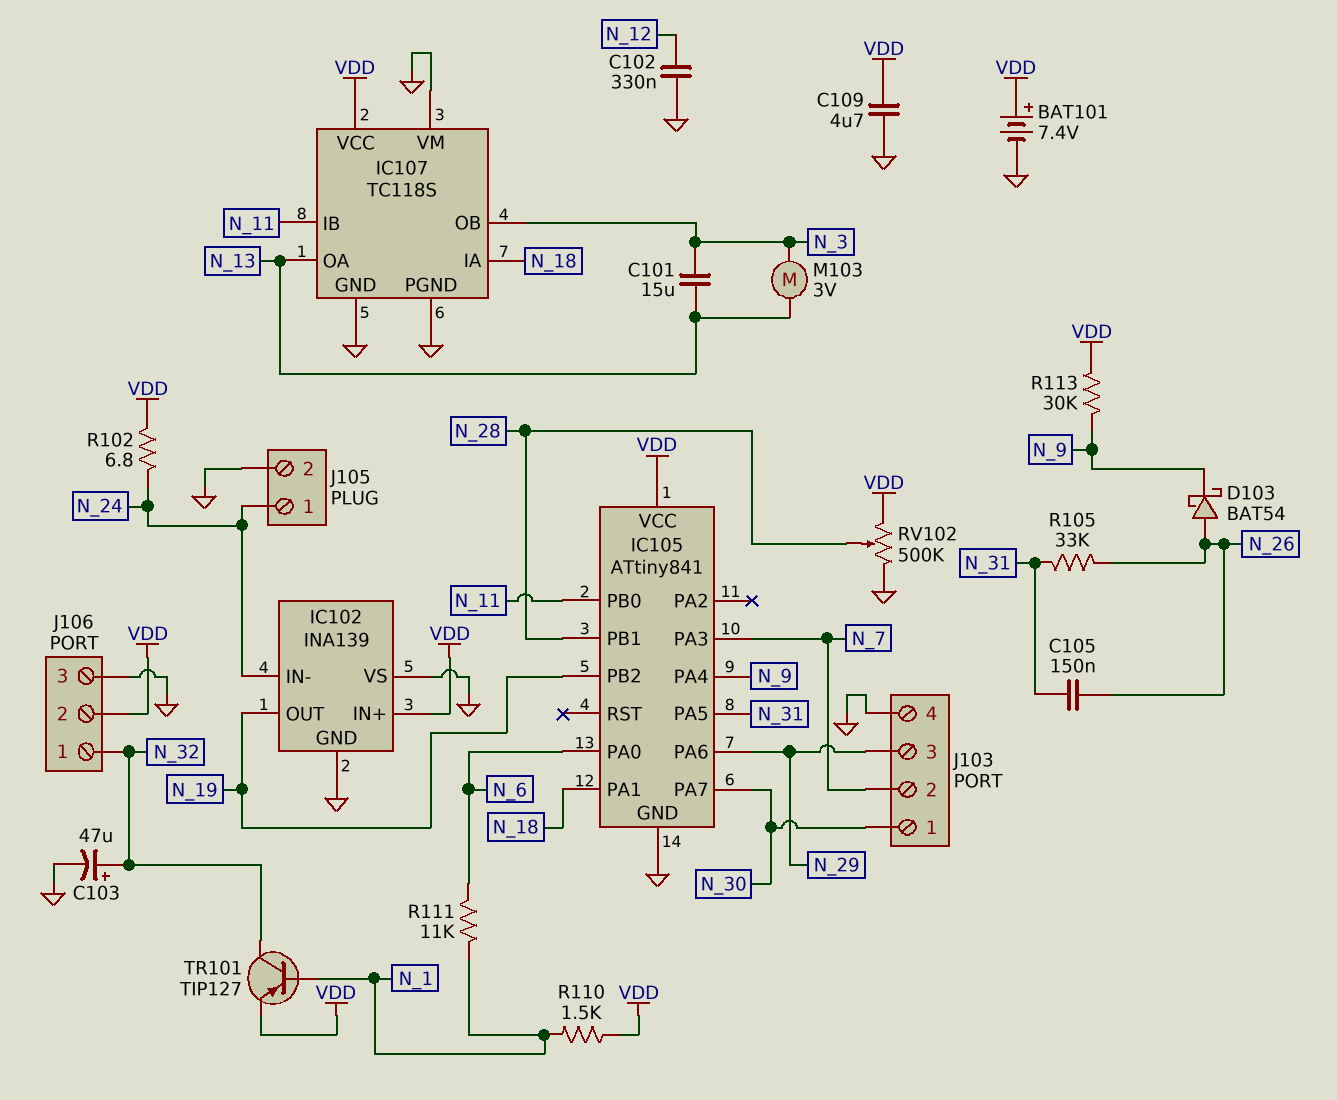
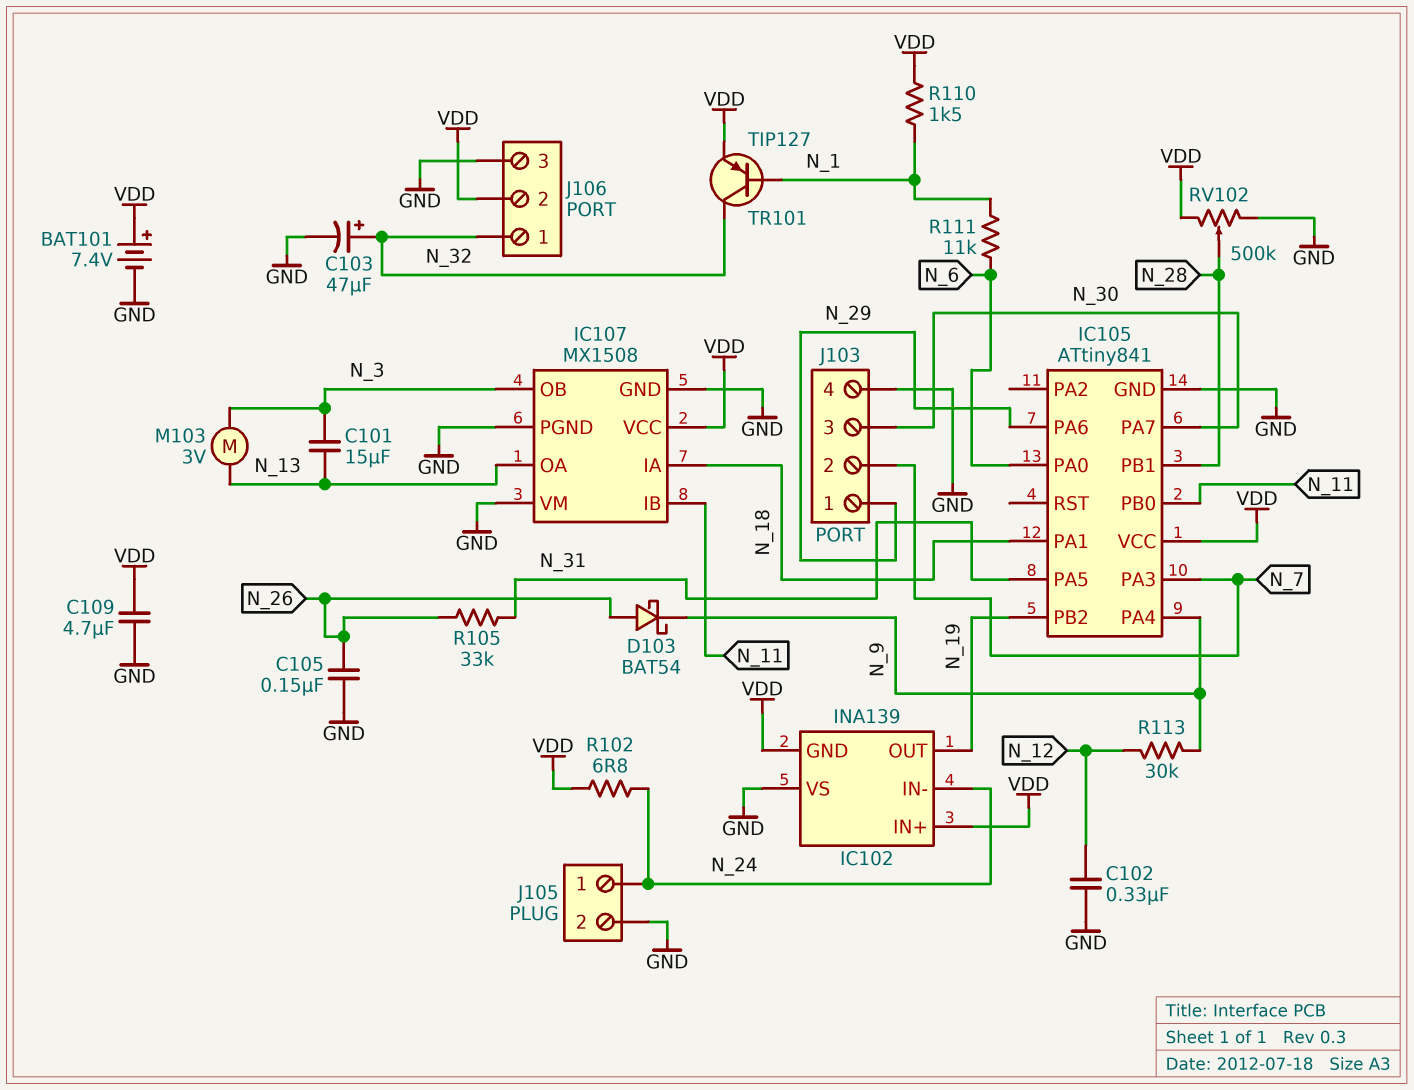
C105: 150nF (N_26, N_31) -> 150nF (GND, N_26)
IC102 pin GND: GND -> VDD
IC107: TC118S -> MX1508
J103 pin 1: N_30 -> N_29
J103 pin 3: N_29 -> N_30
R113: 30k (N_9, VDD) -> 30k (N_9, N_12)

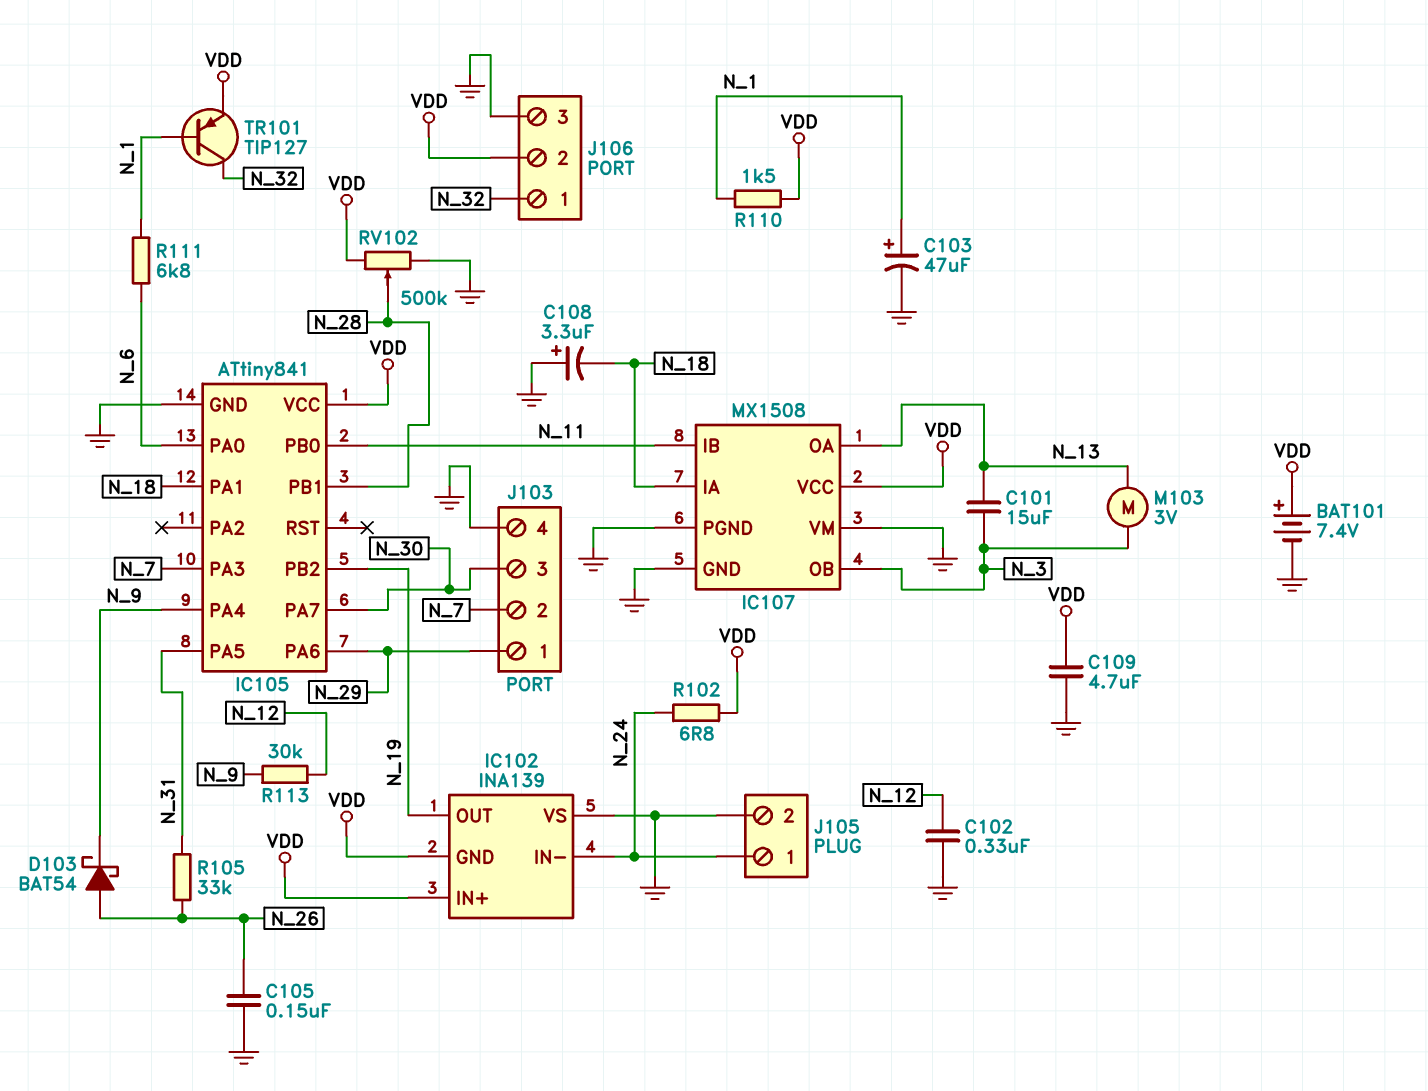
C103: 47uF (plus N_32, minus GND) -> 47uF (plus N_1, minus GND)
C108: none -> 3.3uF (plus GND, minus N_18)
R111: 11k (N_1, N_6) -> 6.8k (N_1, N_6)

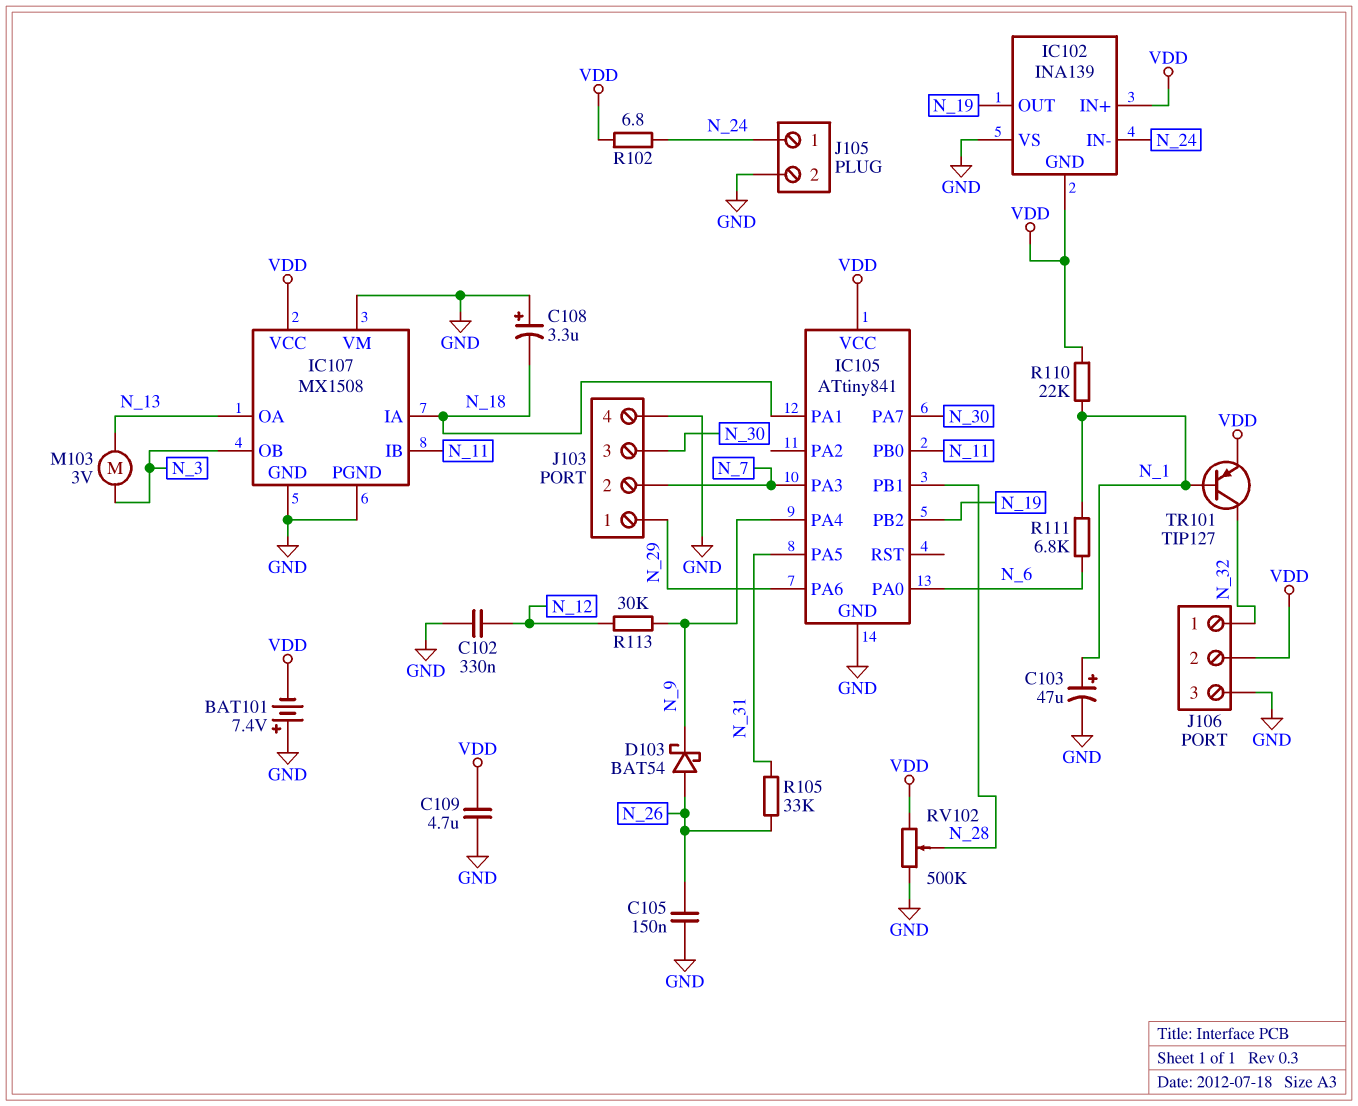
BAT101: 7.4V (plus VDD, minus GND) -> 7.4V (plus GND, minus VDD)
C101: 15uF (N_3, N_13) -> none
R110: 1.5k (N_1, VDD) -> 22k (N_1, VDD)

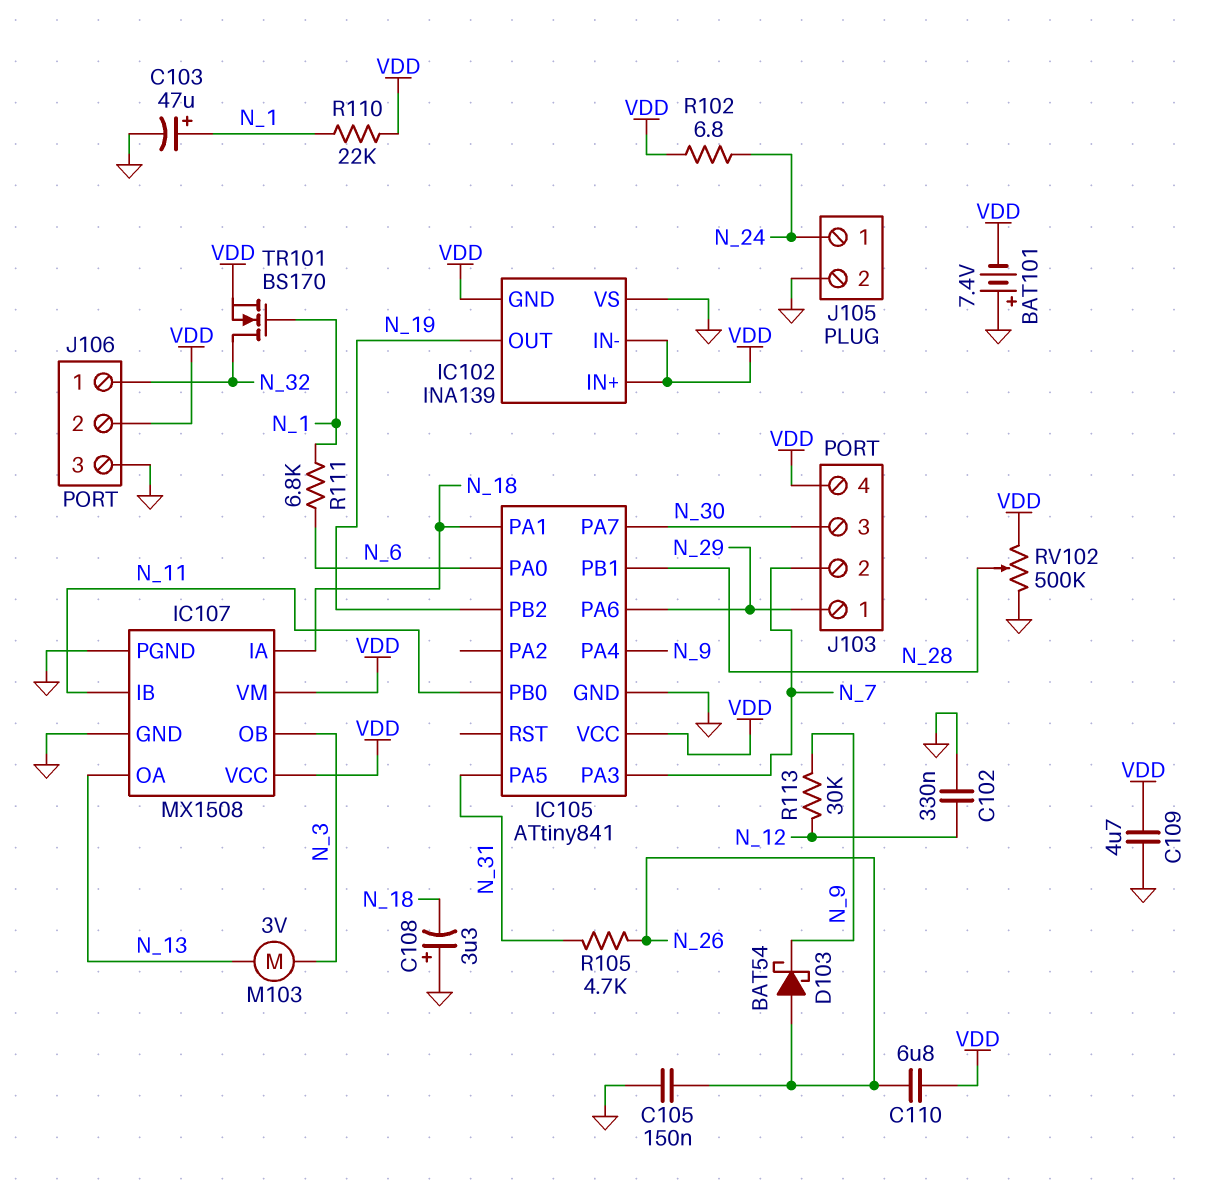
C110: none -> 6.8uF (N_26, VDD)
IC102 pin IN-: N_24 -> VDD
IC107 pin VM: GND -> VDD
J103 pin 4: GND -> VDD
R105: 33k (N_26, N_31) -> 4.7k (N_26, N_31)
TR101: PNP TIP127 (B N_1, C N_32, E VDD) -> NMOS BS170 (G N_1, D N_32, S VDD)

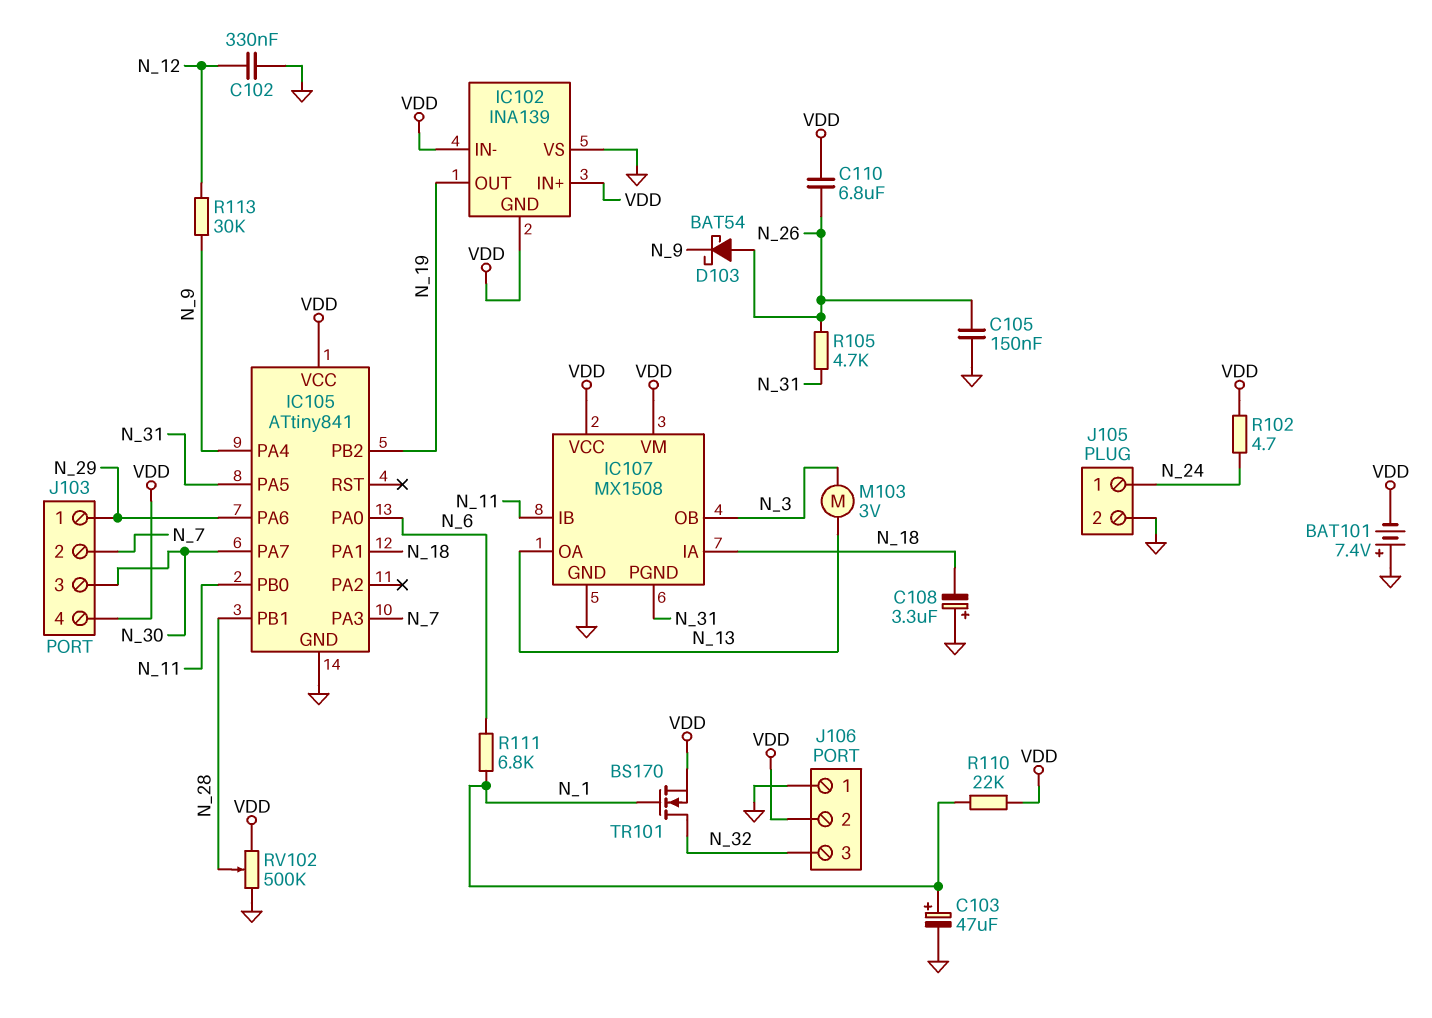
C109: 4.7uF (GND, VDD) -> none
IC107 pin PGND: GND -> N_31
J106 pin 1: N_32 -> GND
J106 pin 3: GND -> N_32
R102: 6.8 (N_24, VDD) -> 4.7 (N_24, VDD)

